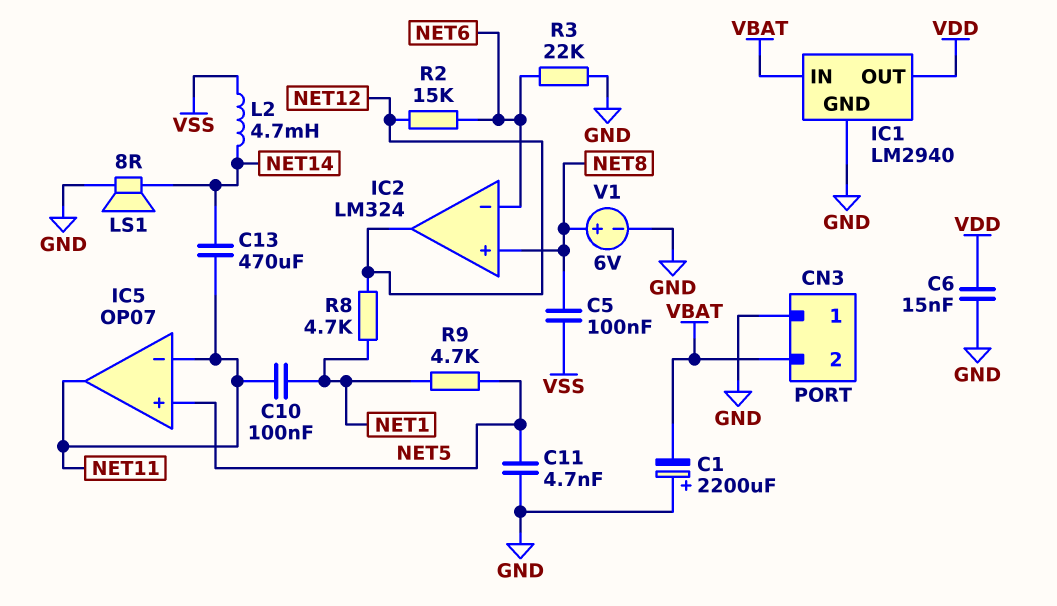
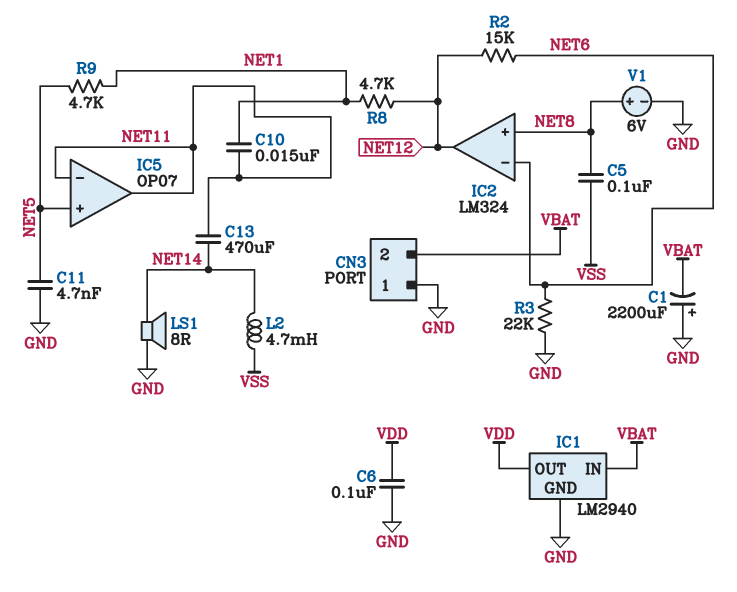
C6: 15nF (GND, VDD) -> 100nF (GND, VDD)
C10: 100nF (NET1, NET11) -> 15nF (NET1, NET11)

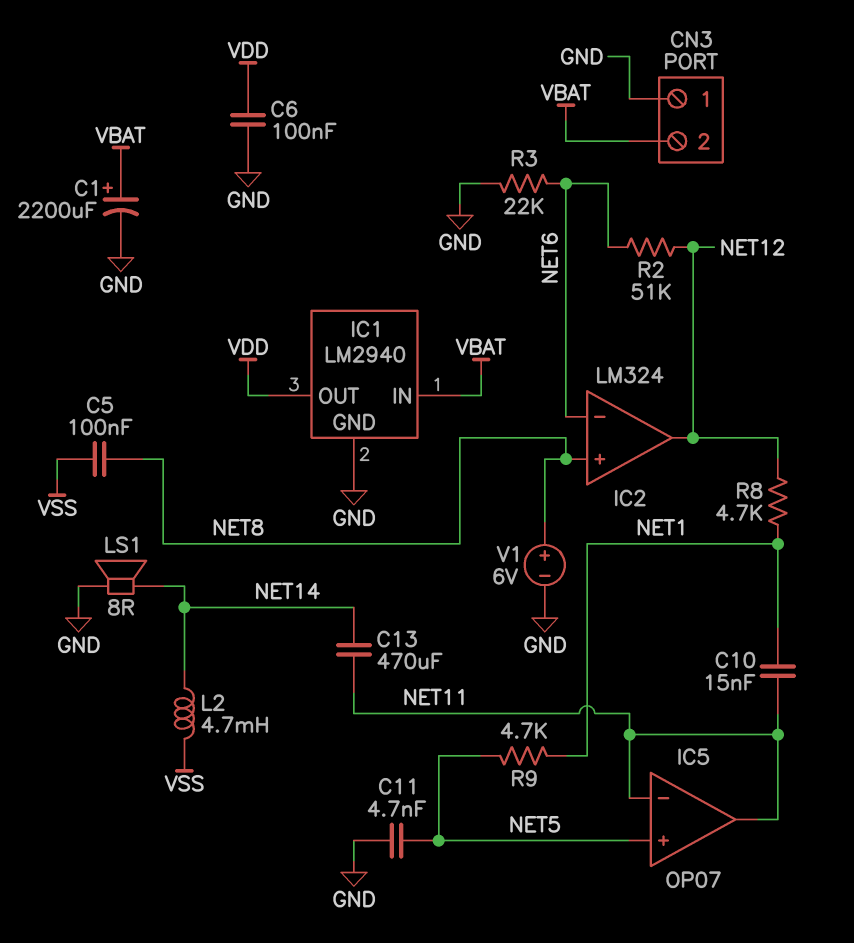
C1: 2200uF (plus GND, minus VBAT) -> 2200uF (plus VBAT, minus GND)
R2: 15k (NET6, NET12) -> 51k (NET6, NET12)

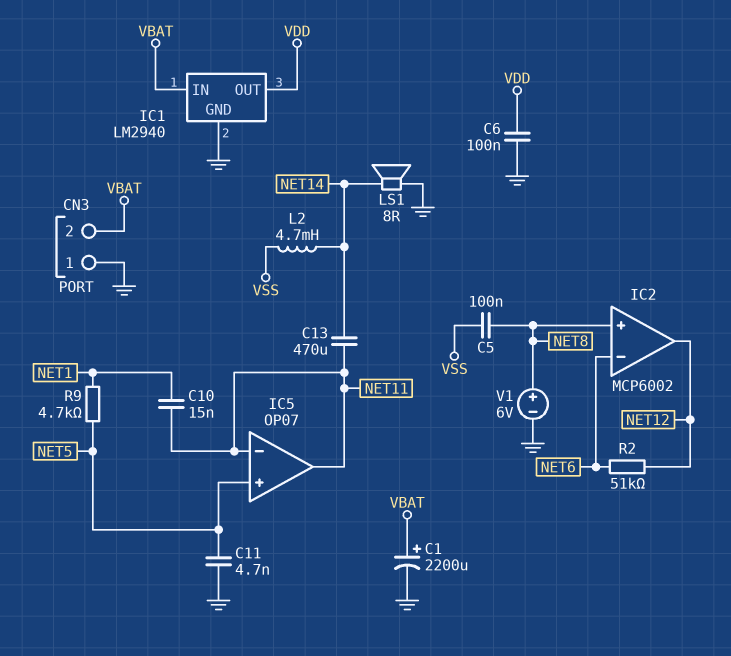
IC2: LM324 -> MCP6002
R3: 22k (GND, NET6) -> none
R8: 4.7k (NET1, NET12) -> none

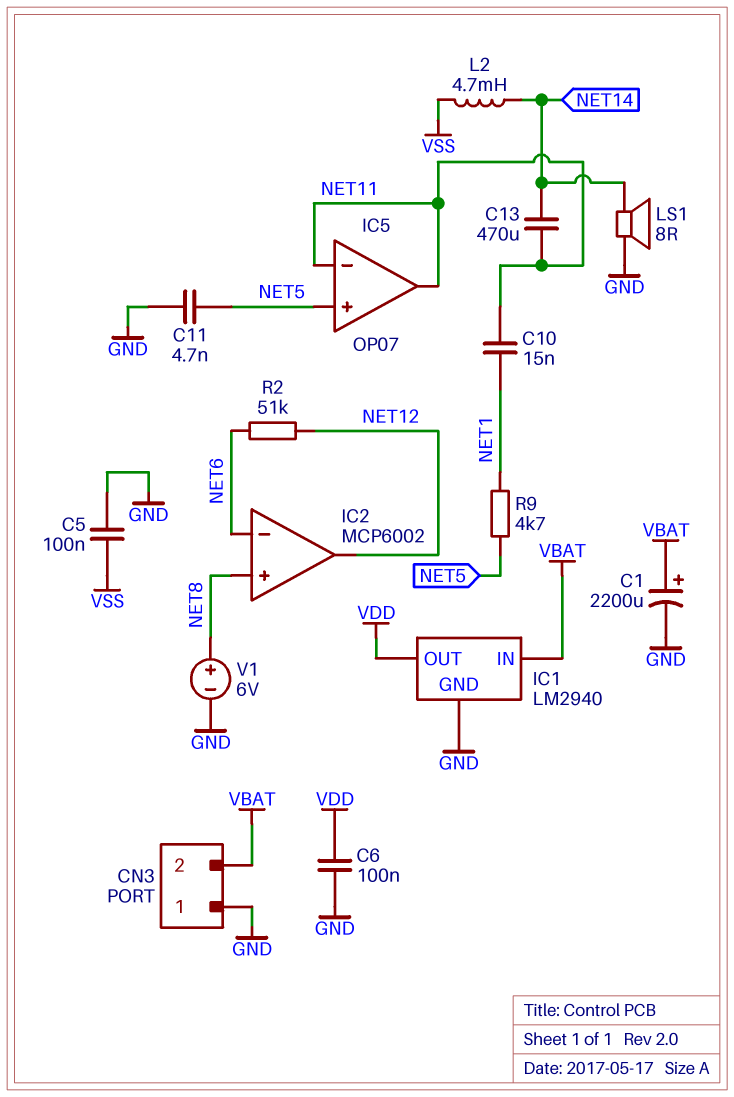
C5: 100nF (NET8, VSS) -> 100nF (GND, VSS)

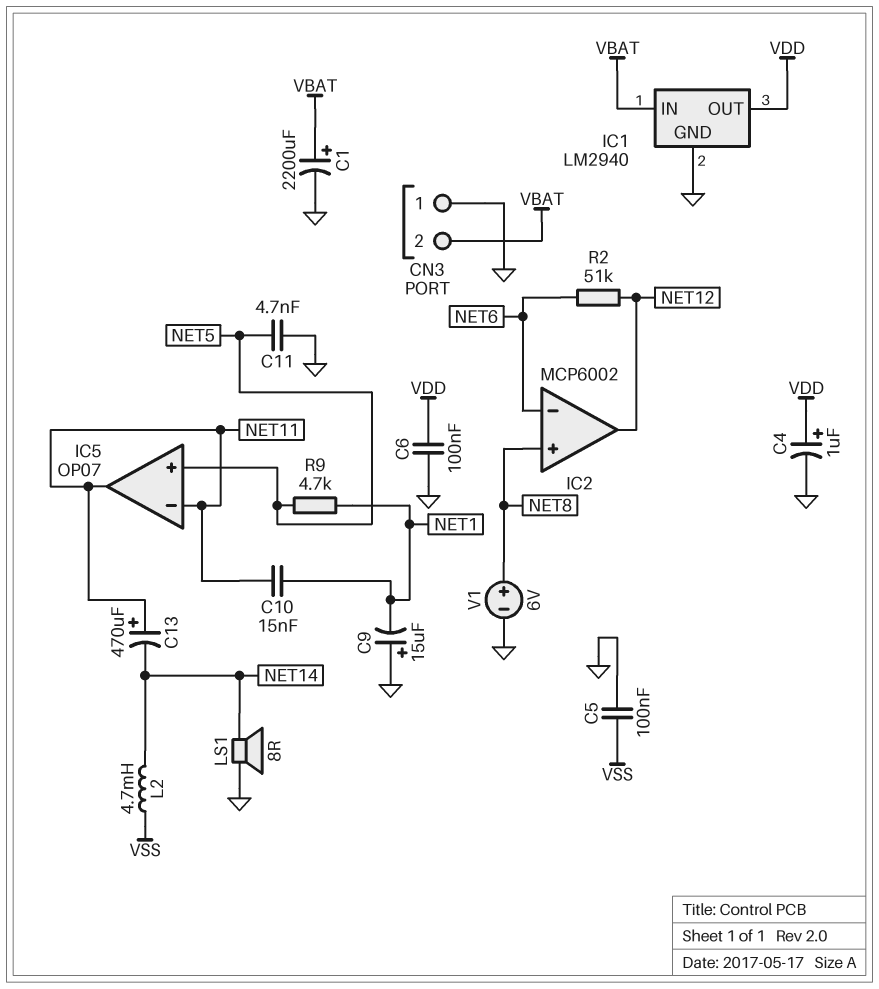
C4: none -> 1uF (plus VDD, minus GND)
C9: none -> 15uF (plus GND, minus NET1)
C13: 470uF (NET11, NET14) -> 470uF (plus NET11, minus NET14)

